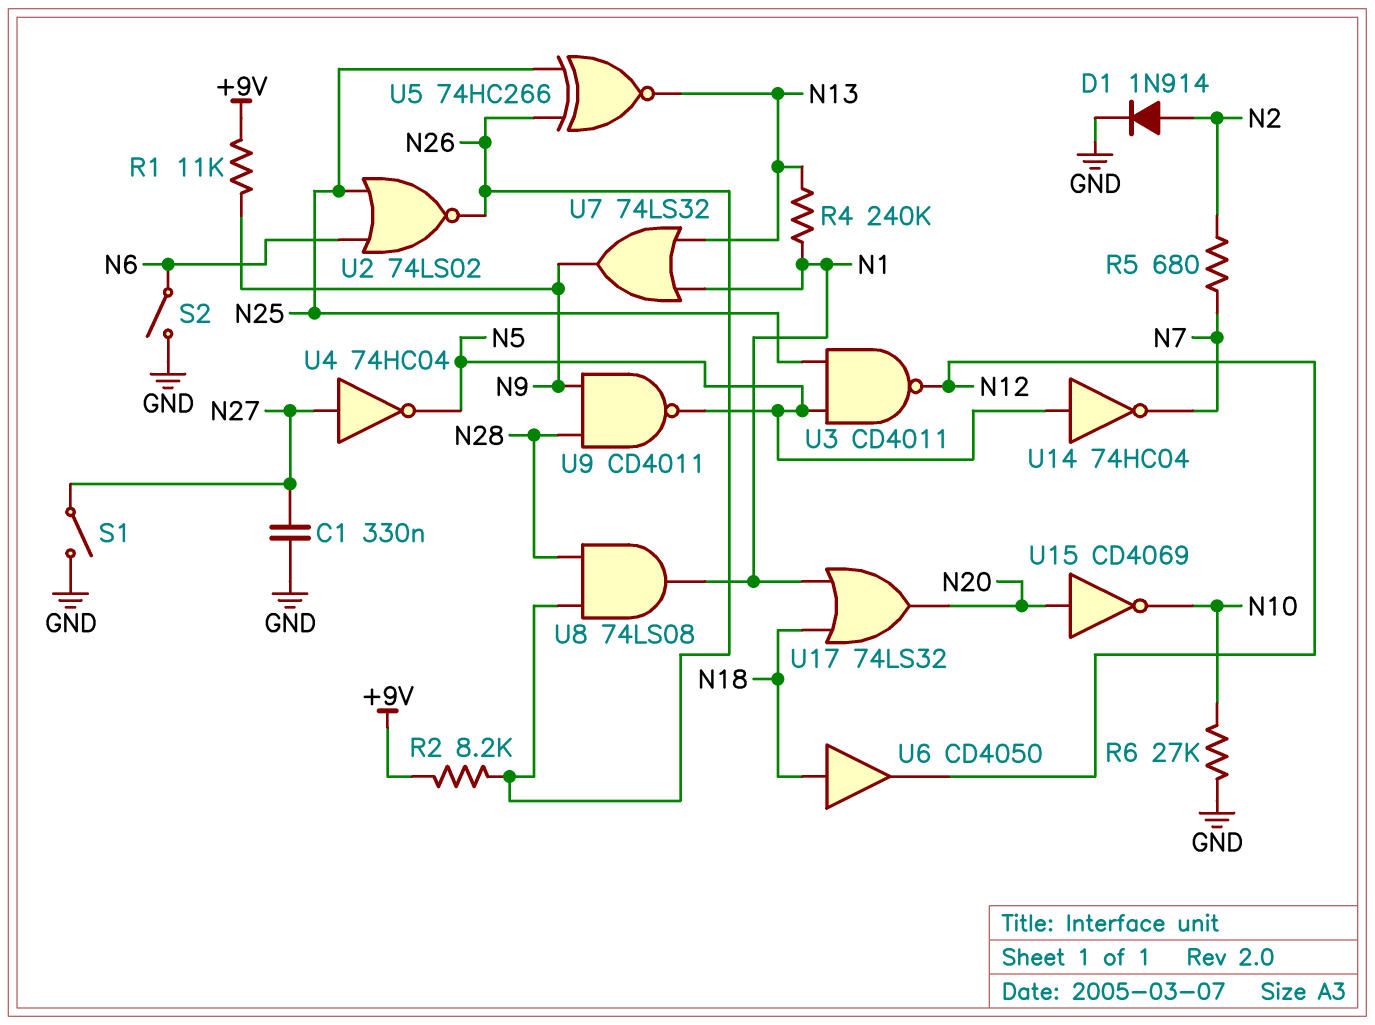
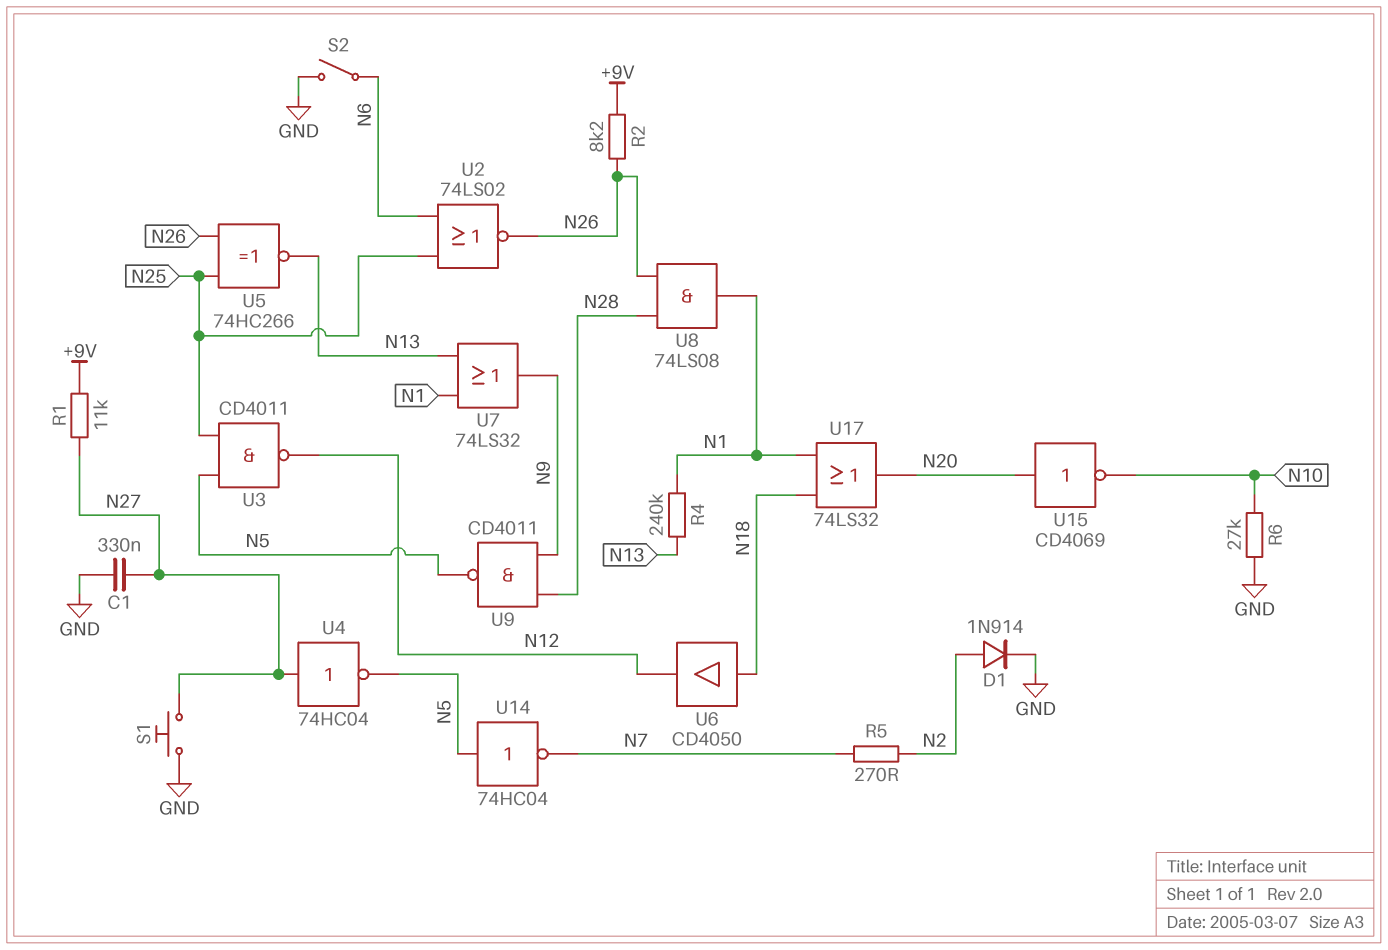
R1: 11k (+9V, N9) -> 11k (+9V, N27)
R5: 680 (N2, N7) -> 270 (N2, N7)
S1: switch (GND, N27) -> button (GND, N27)

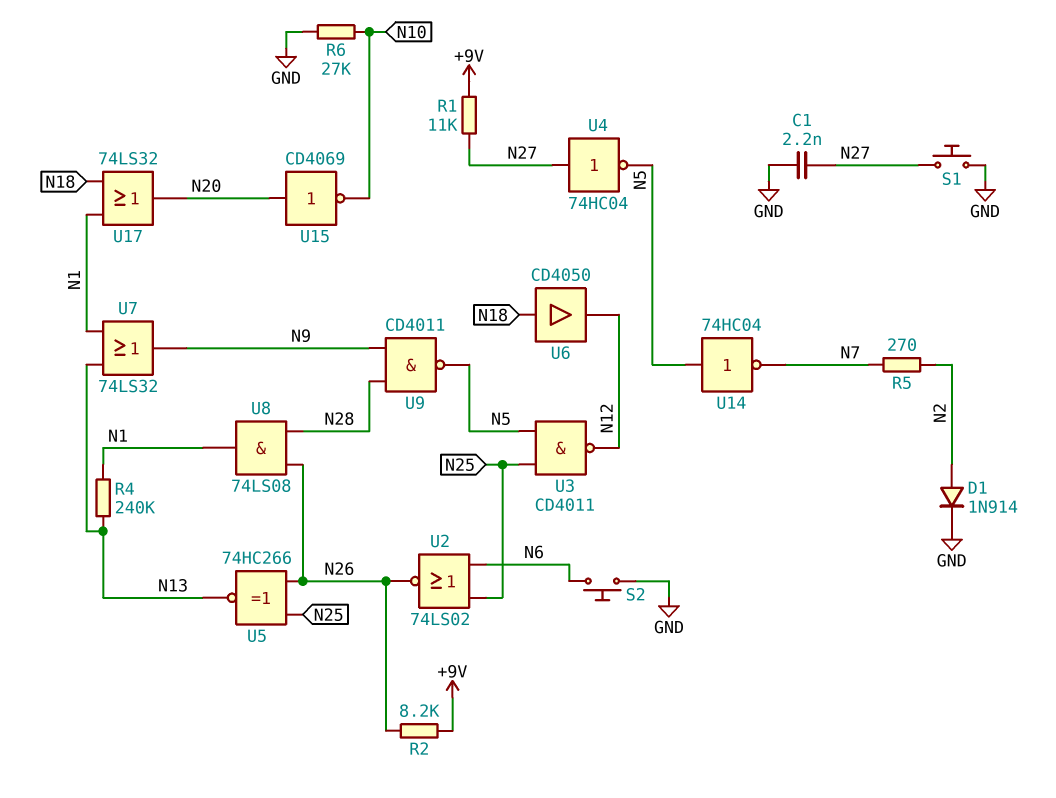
C1: 330nF (GND, N27) -> 2.2nF (GND, N27)
S2: switch (GND, N6) -> button (GND, N6)

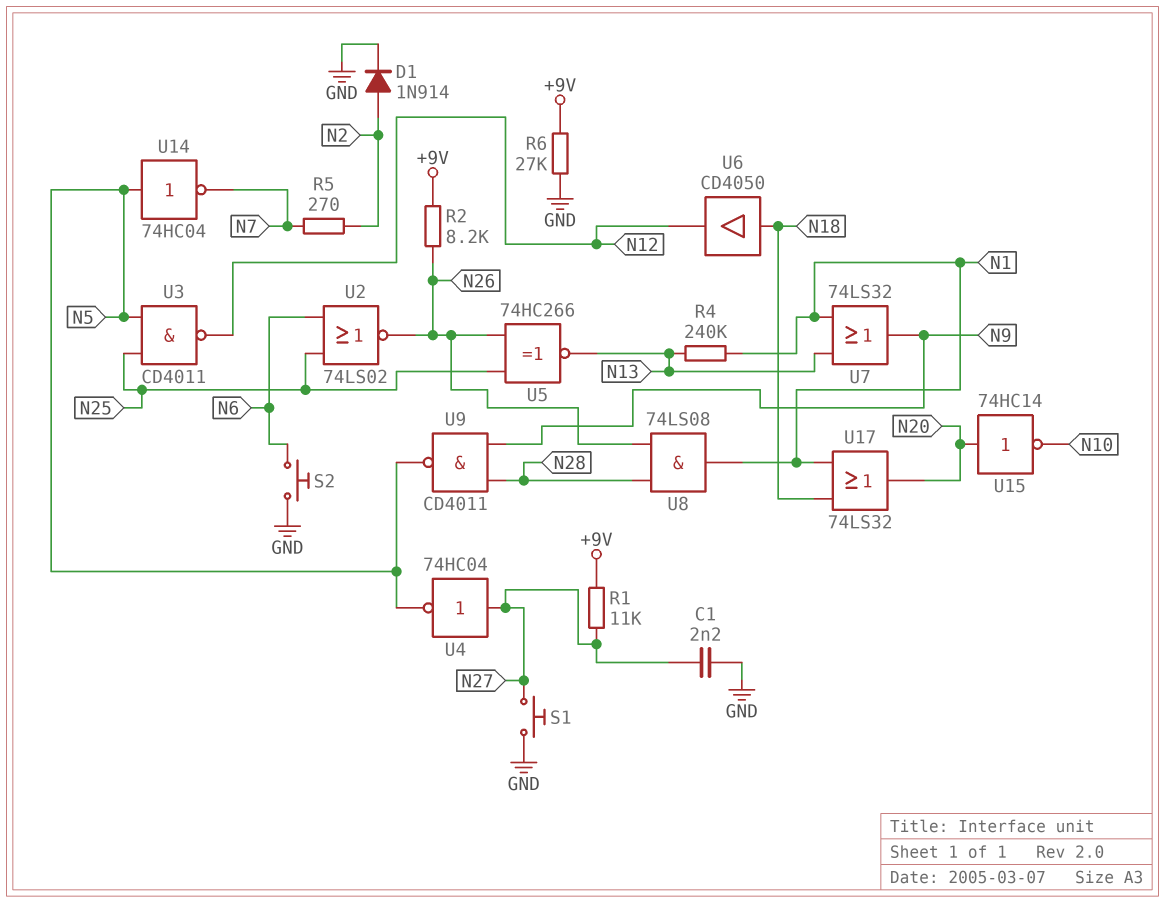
R6: 27k (GND, N10) -> 27k (+9V, GND)
U15: NOT CD4069 (in N20, out N10) -> NOT 74HC14 (in N20, out N10)

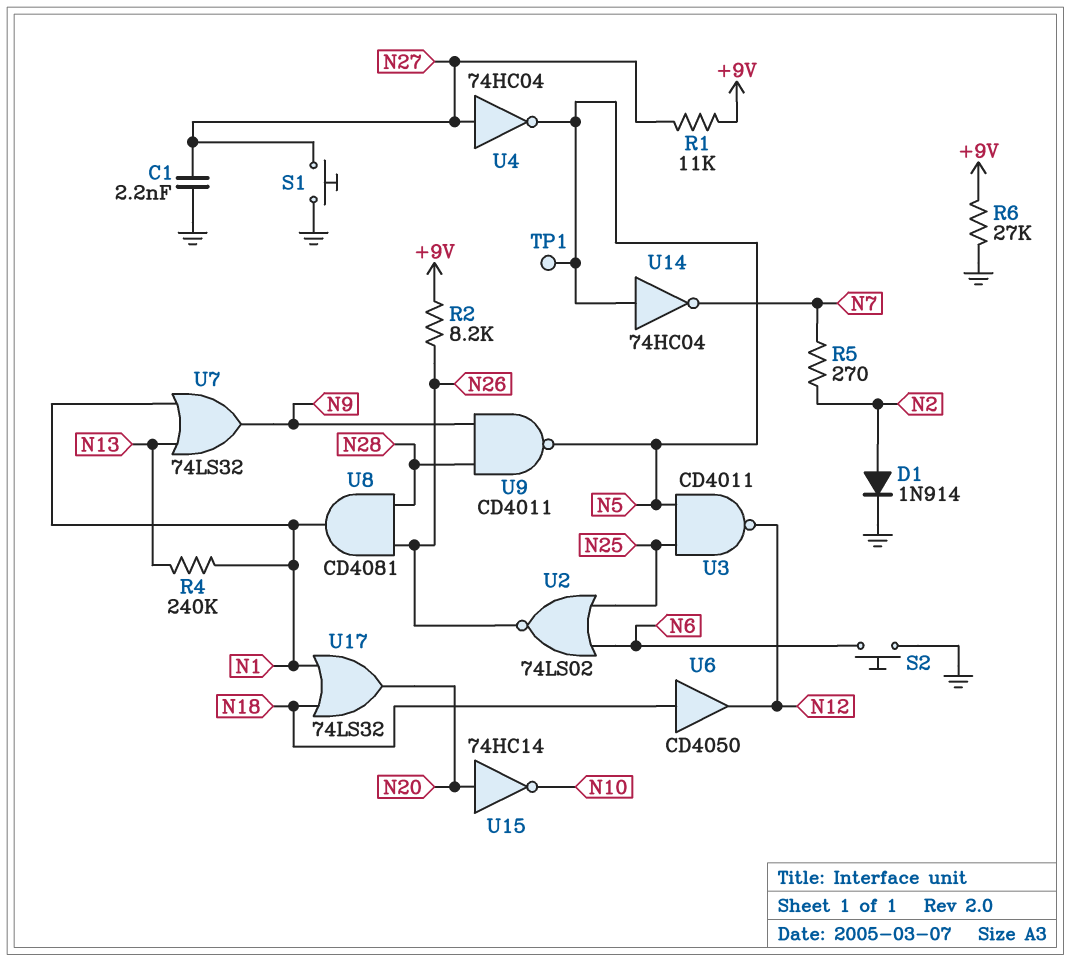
TP1: none -> test point (N5)
U5: XNOR 74HC266 (in N25, in N26, out N13) -> none
U8: AND 74LS08 (in N26, in N28, out N1) -> AND CD4081 (in N26, in N28, out N1)

